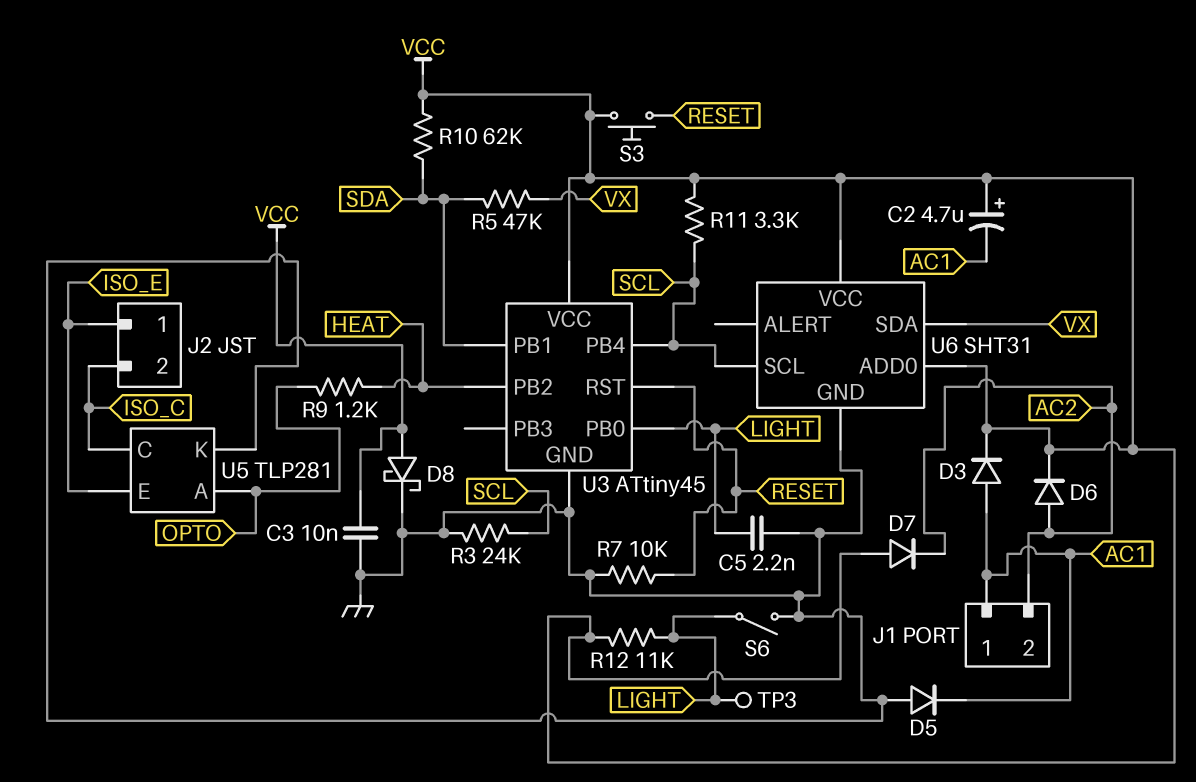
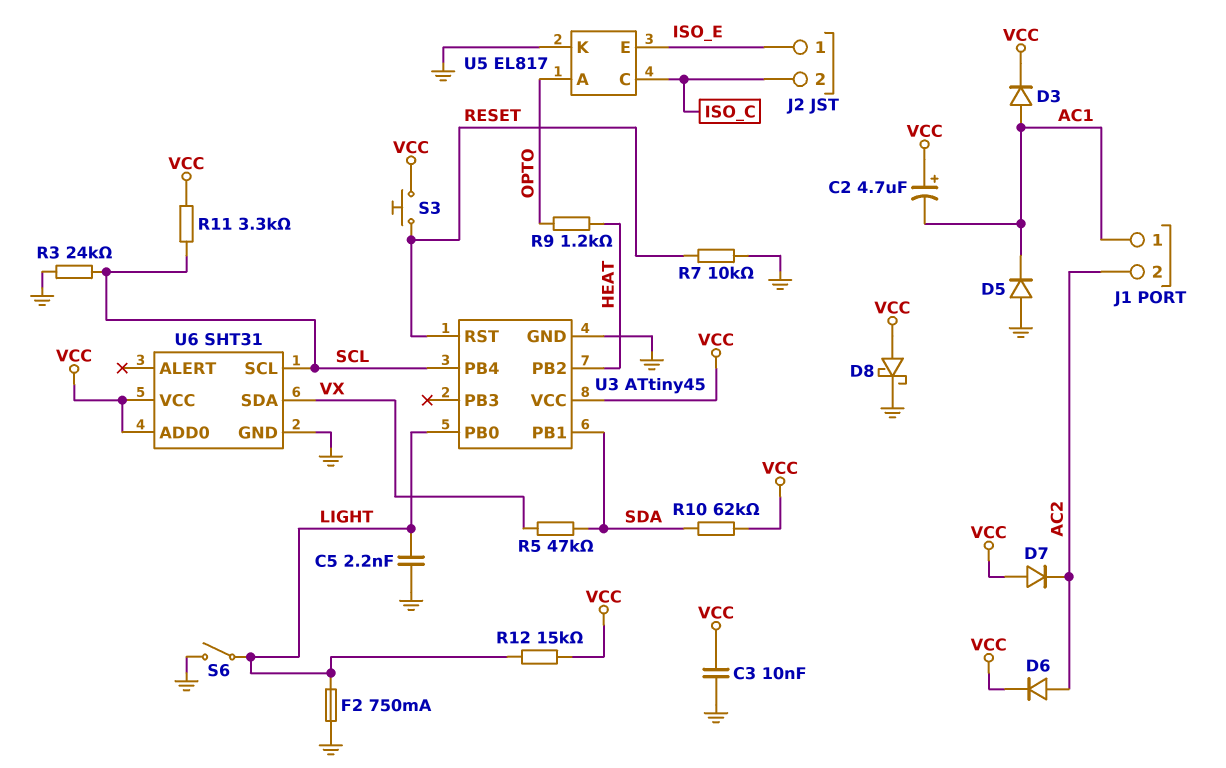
F2: none -> 750mA (GND, LIGHT)
R12: 11k (LIGHT, VCC) -> 15k (LIGHT, VCC)
TP3: test point (LIGHT) -> none
U5: TLP281 -> EL817

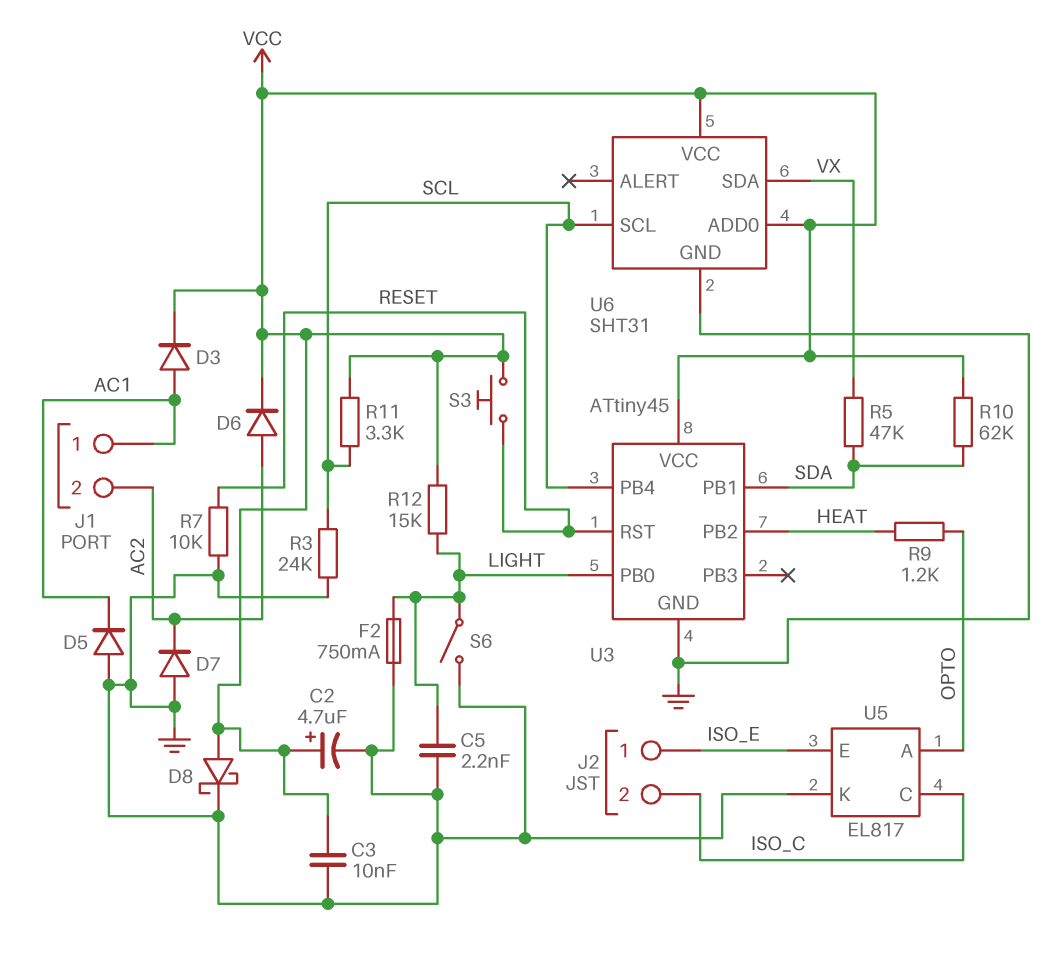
C2: 4.7uF (plus VCC, minus AC1) -> 4.7uF (plus VCC, minus GND)
D7: diode (A VCC, K AC2) -> diode (A GND, K AC2)

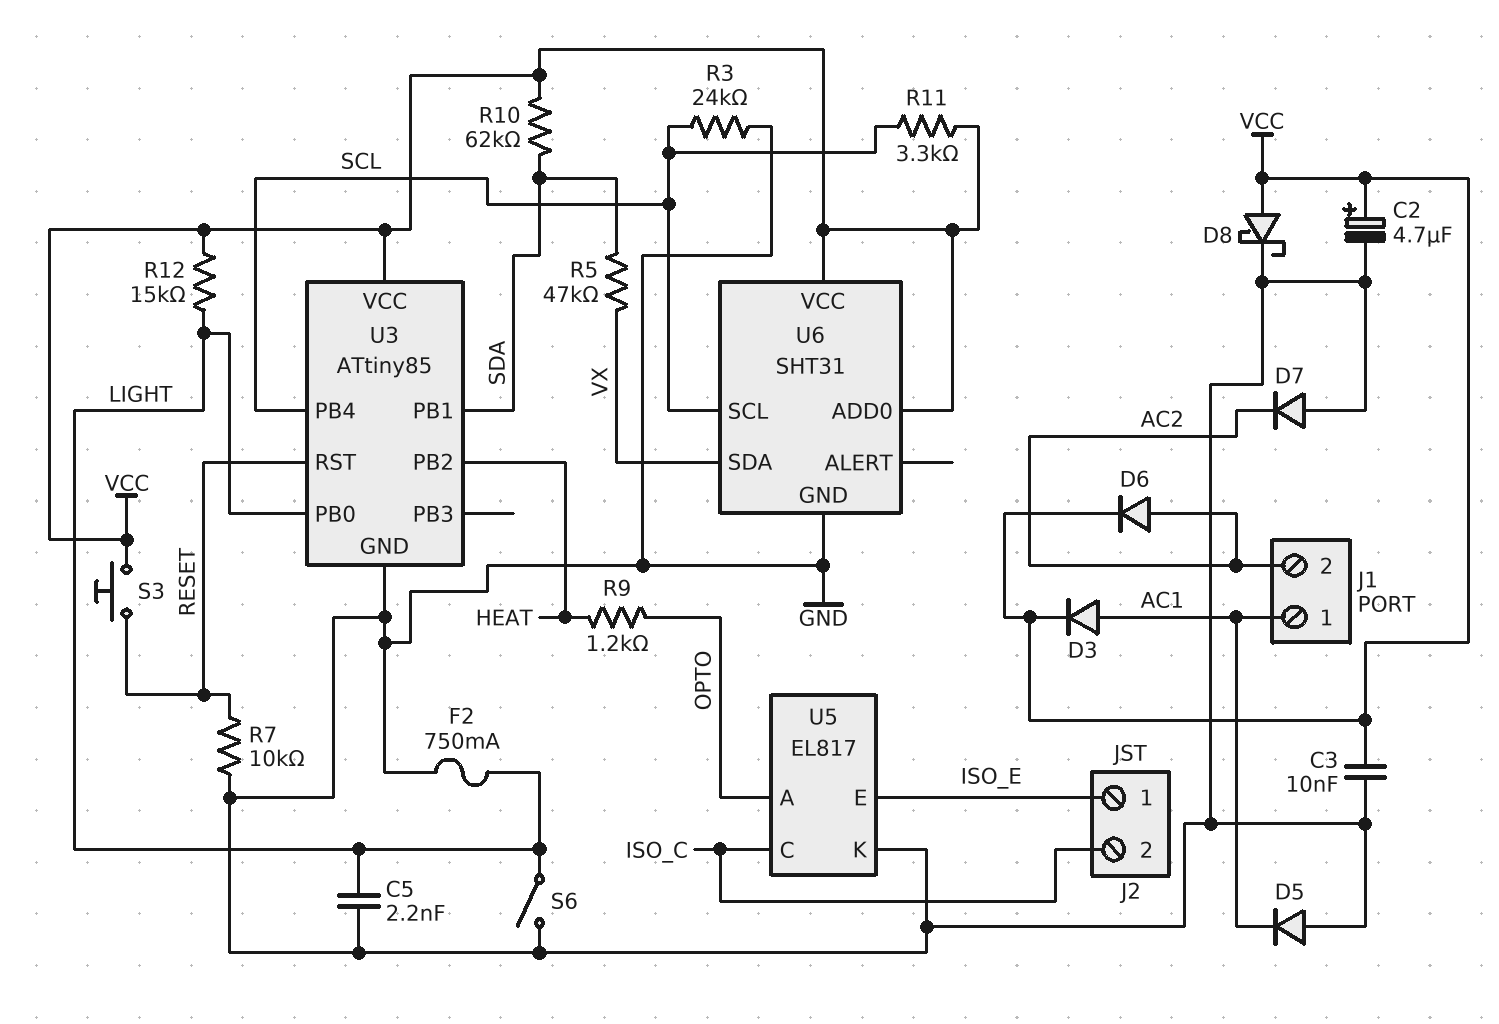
U3: ATtiny45 -> ATtiny85

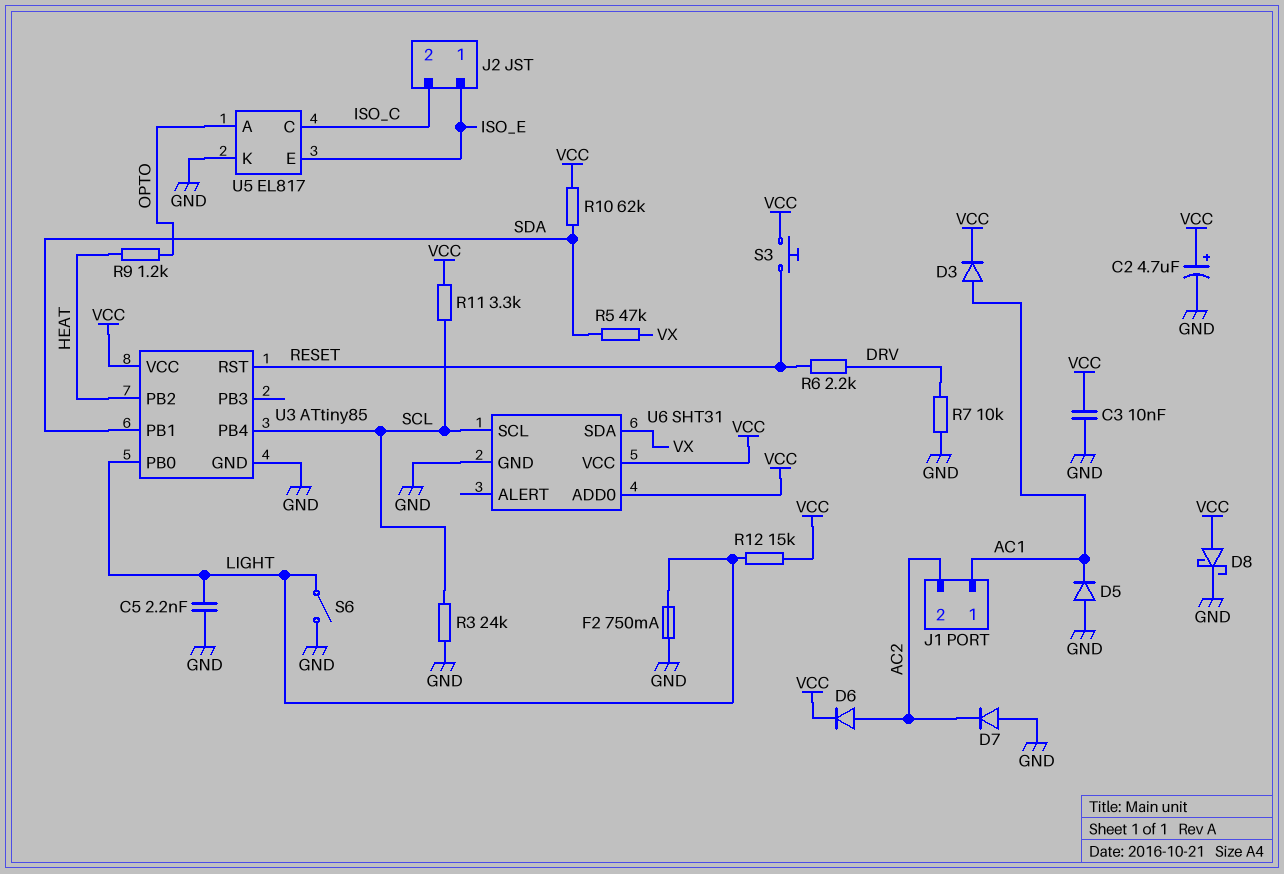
R6: none -> 2.2k (DRV, RESET)
R7: 10k (GND, RESET) -> 10k (DRV, GND)

